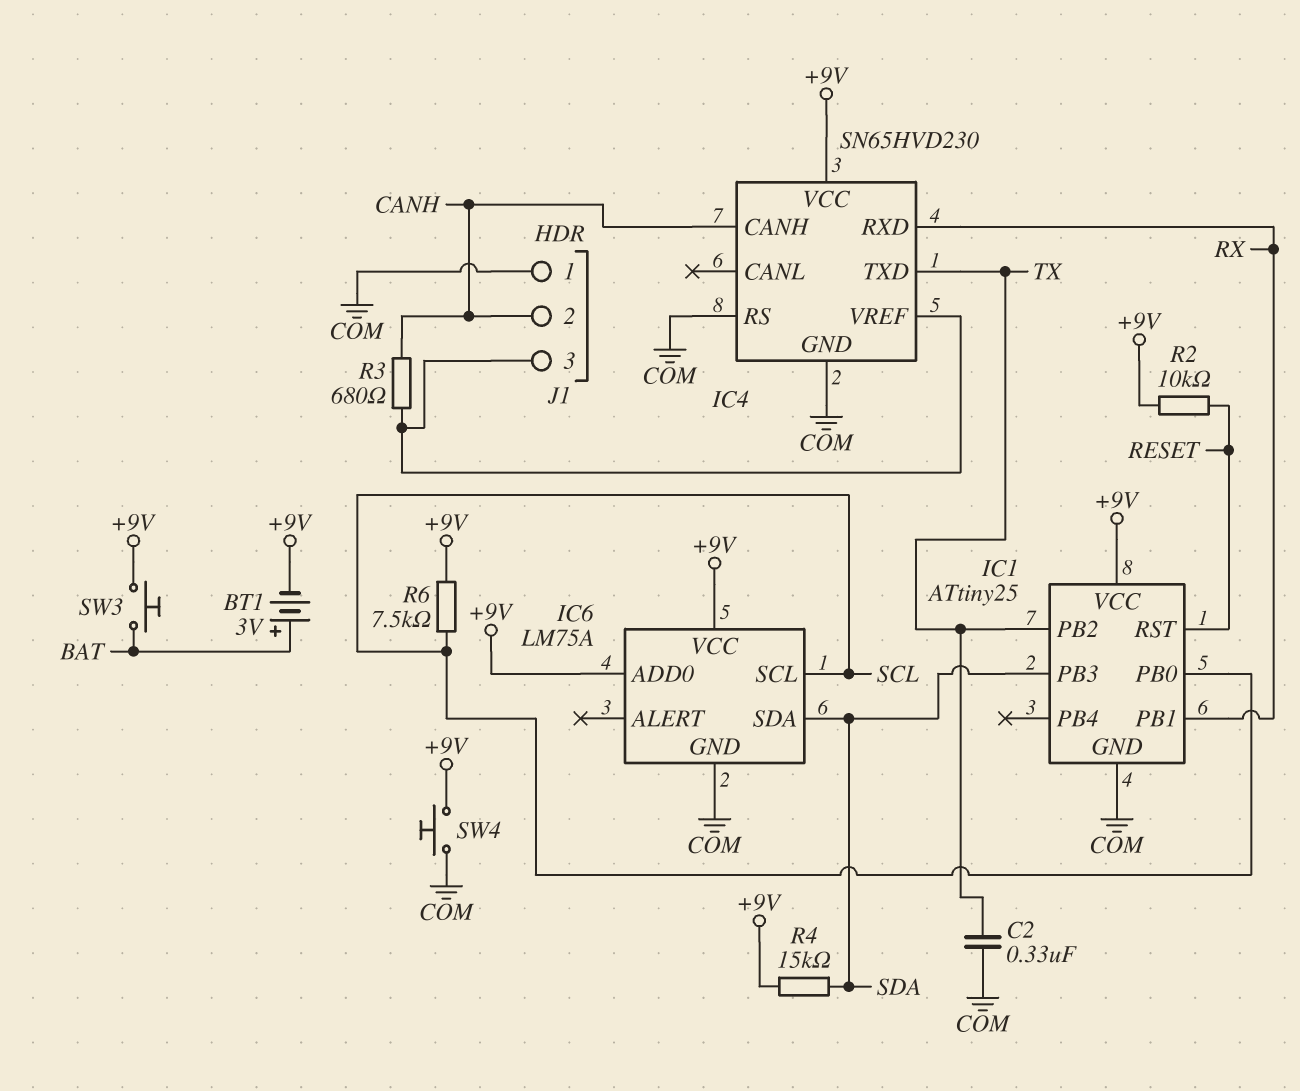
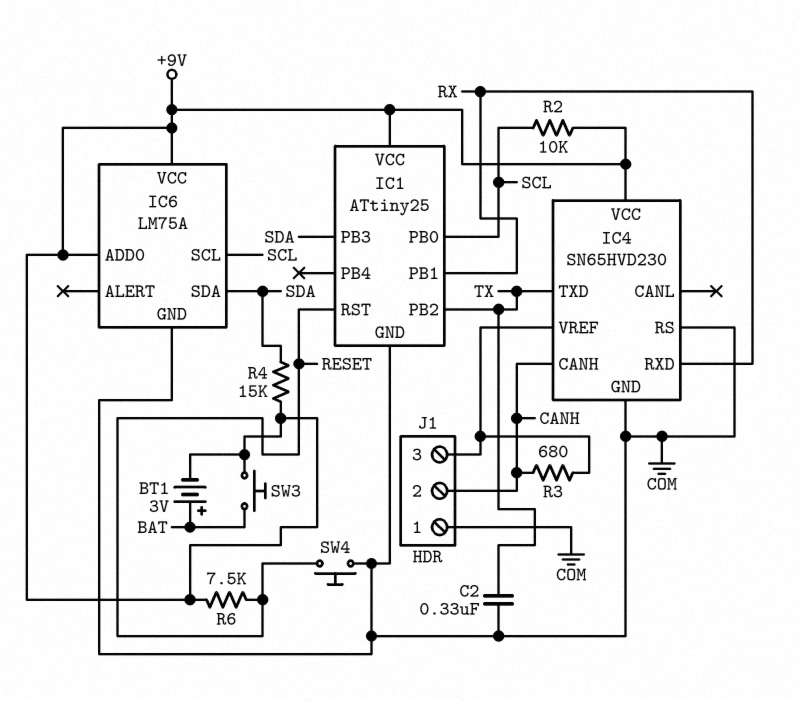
R2: 10k (+9V, RESET) -> 10k (+9V, SCL)
R6: 7.5k (+9V, SCL) -> 7.5k (+9V, RESET)
SW4: button (+9V, COM) -> button (COM, RESET)

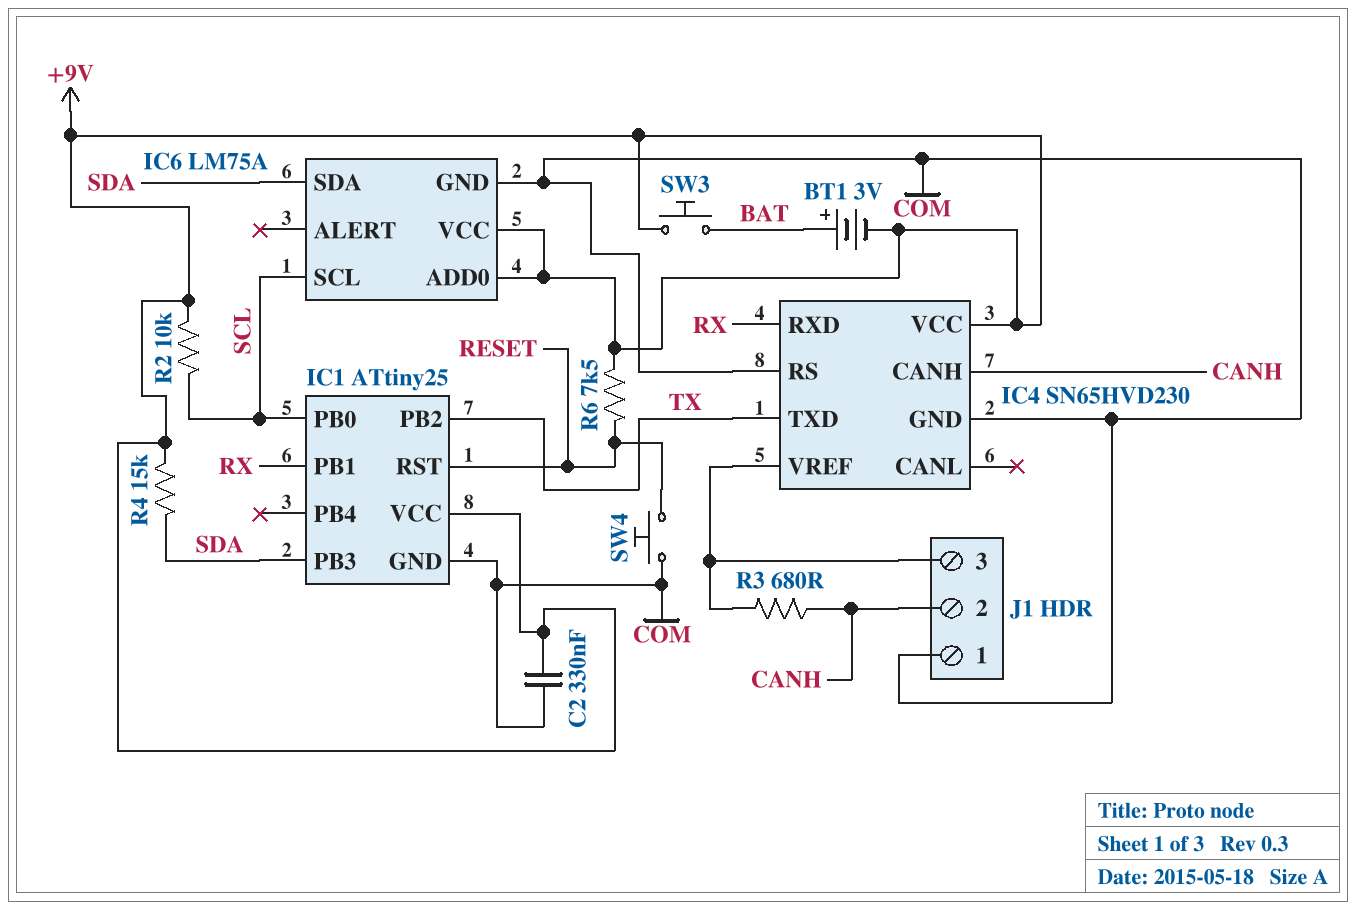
C2: 330nF (COM, TX) -> 330nF (+9V, COM)

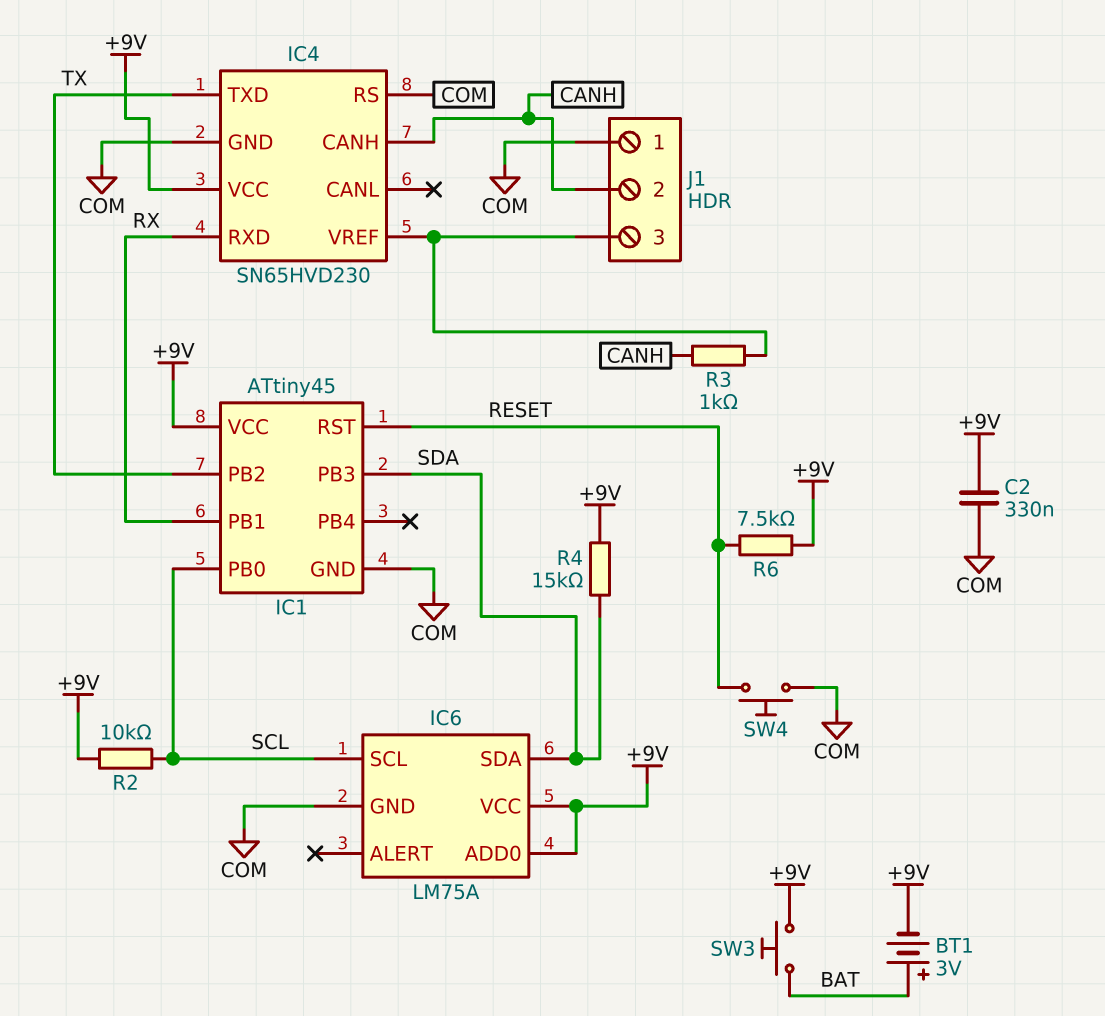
IC1: ATtiny25 -> ATtiny45
R3: 680 (CANH, IC4/VREF) -> 1k (CANH, IC4/VREF)

